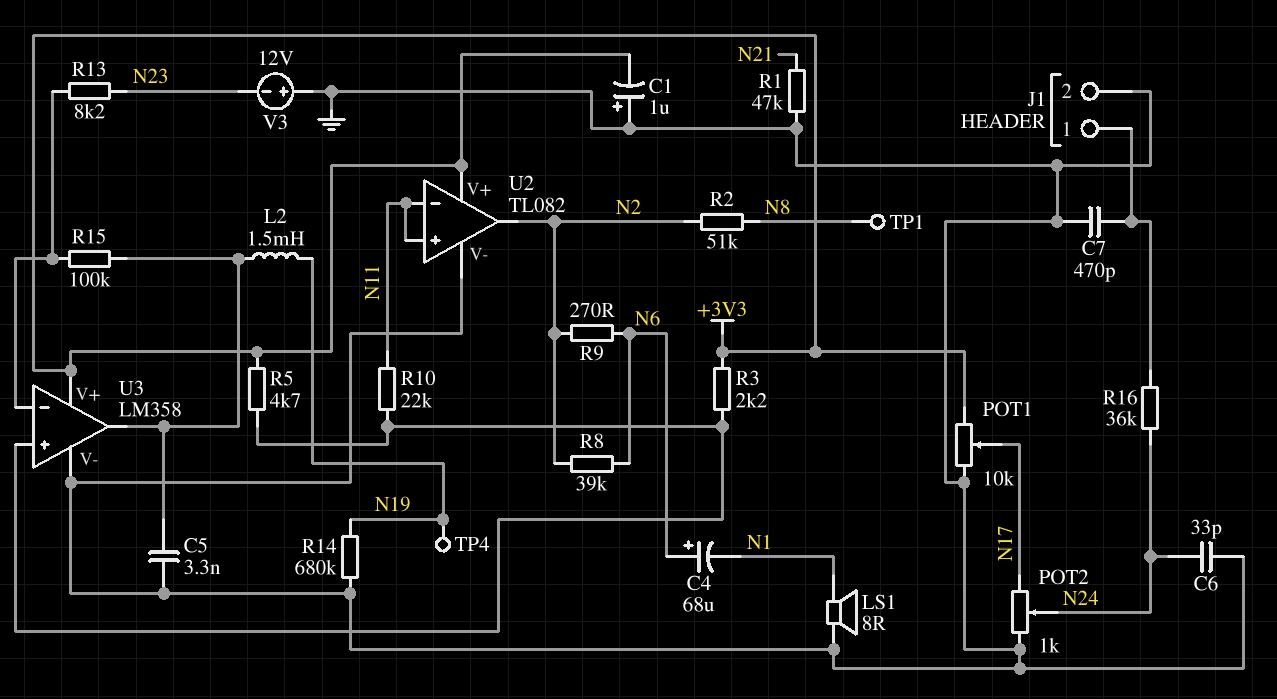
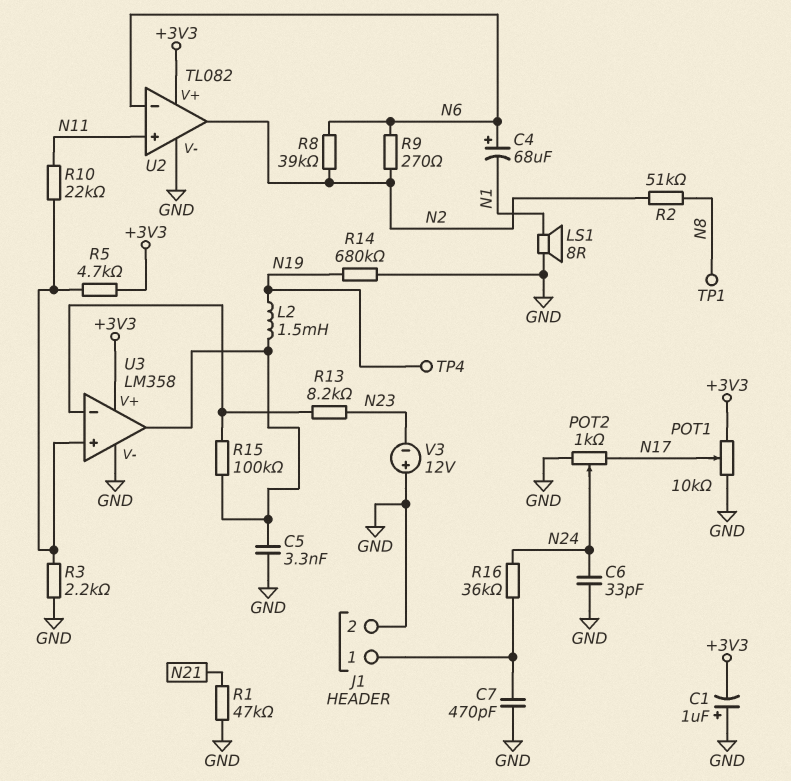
R3: 2.2k (+3V3, U3/in+) -> 2.2k (GND, U3/in+)
U2 pin in-: N11 -> N6

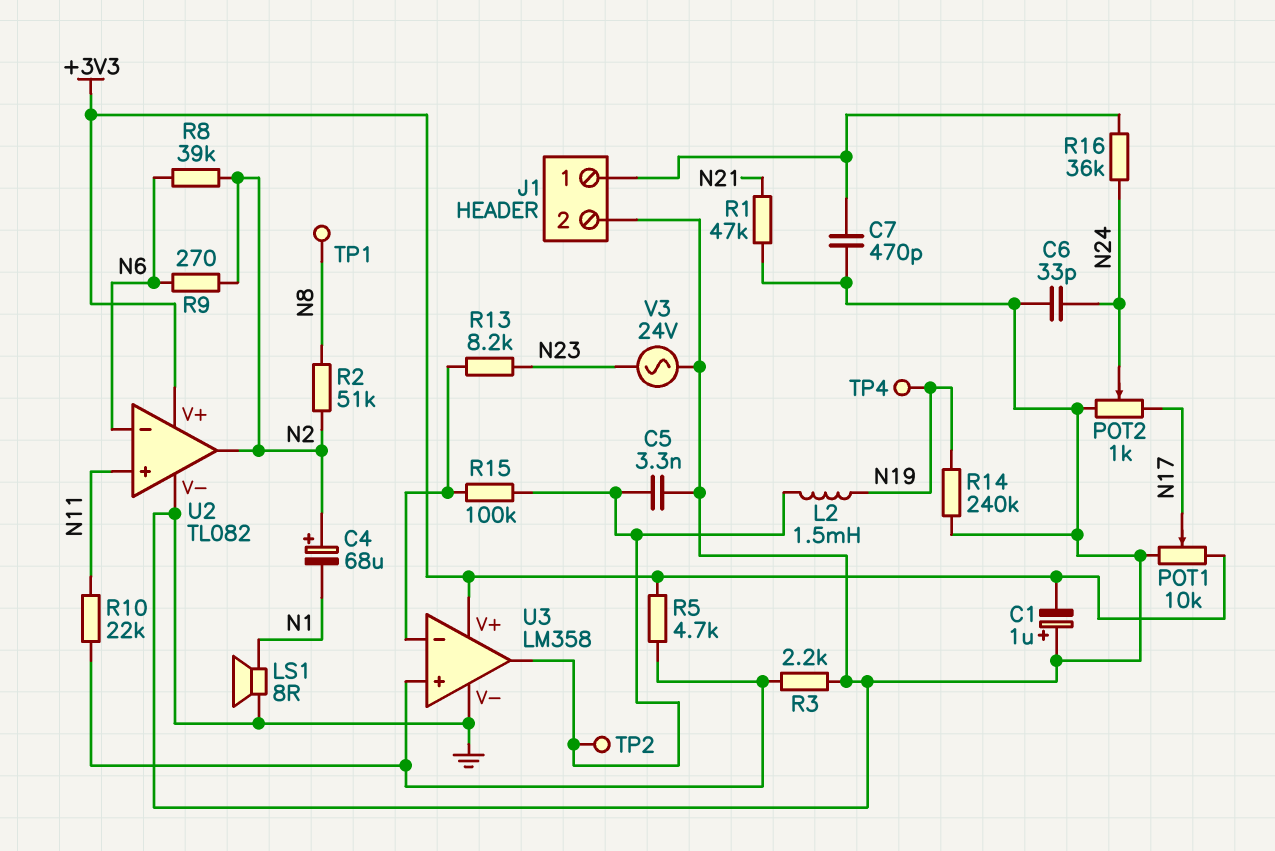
C4: 68uF (plus N6, minus N1) -> 68uF (plus N2, minus N1)
R14: 680k (GND, N19) -> 240k (GND, N19)
TP2: none -> test point (U3/out)
V3: 12V (plus GND, minus N23) -> AC 24V (GND, N23)

